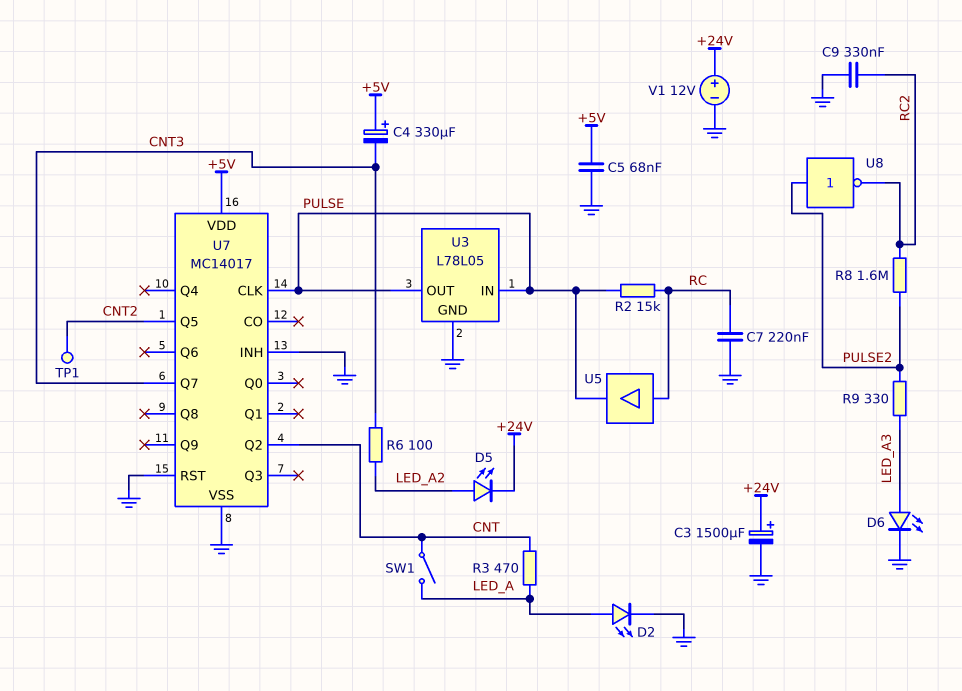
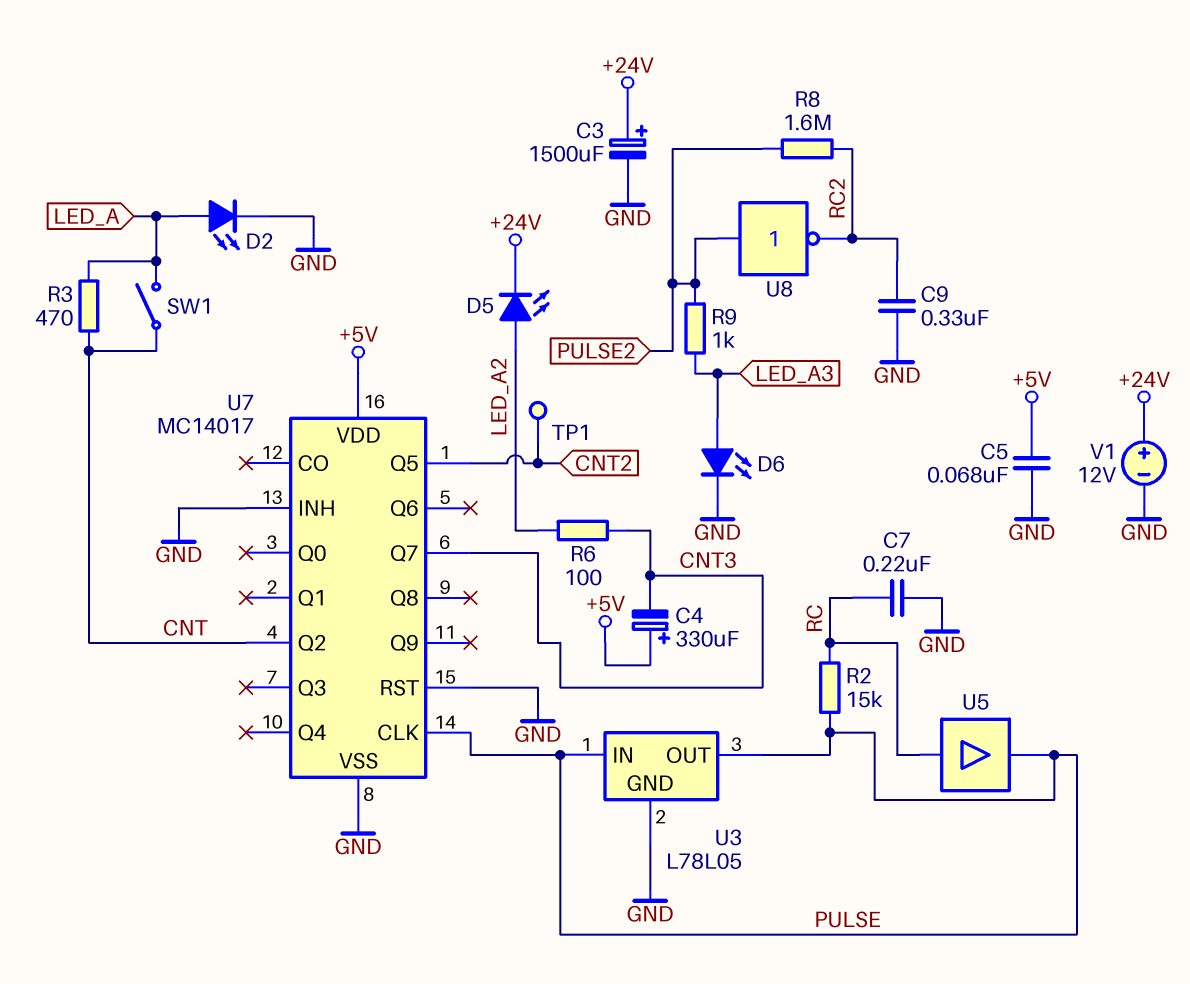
R9: 330 (LED_A3, PULSE2) -> 1k (LED_A3, PULSE2)

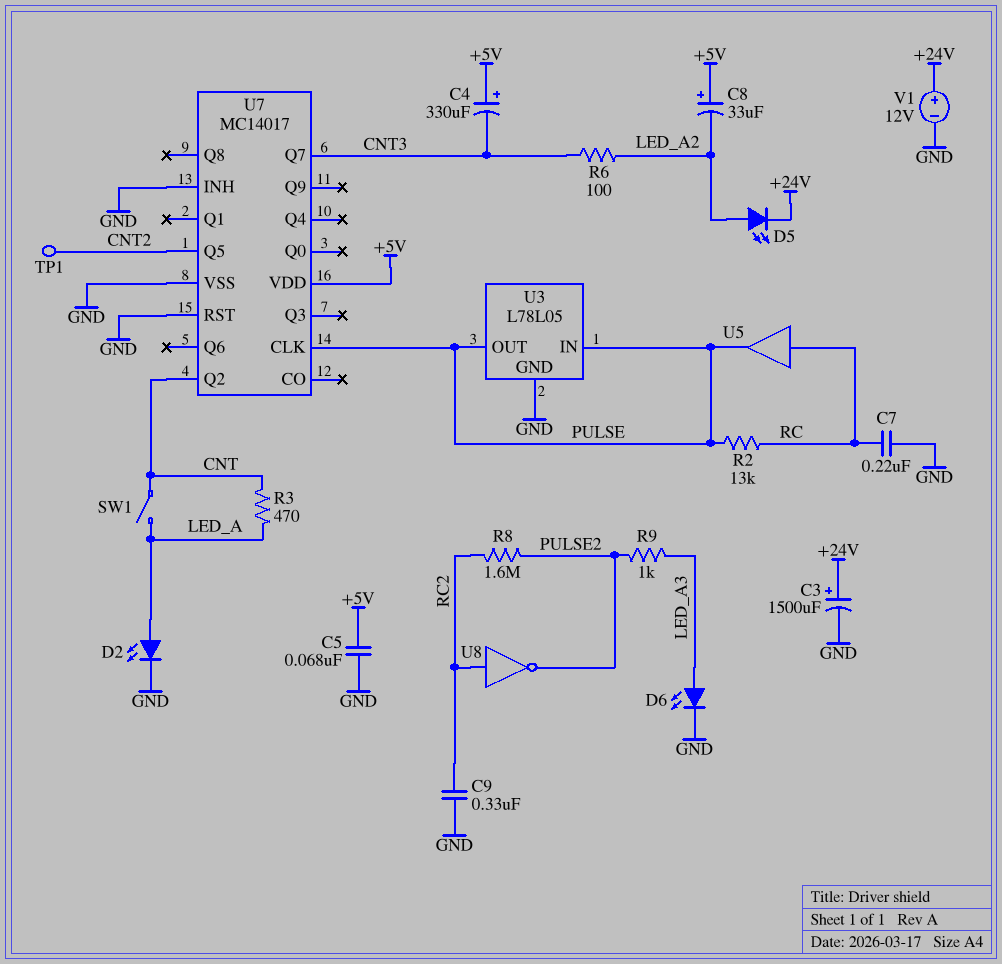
C8: none -> 33uF (plus +5V, minus LED_A2)
R2: 15k (PULSE, RC) -> 13k (PULSE, RC)
U8: NOT (in PULSE2, out RC2) -> NOT (in RC2, out PULSE2)

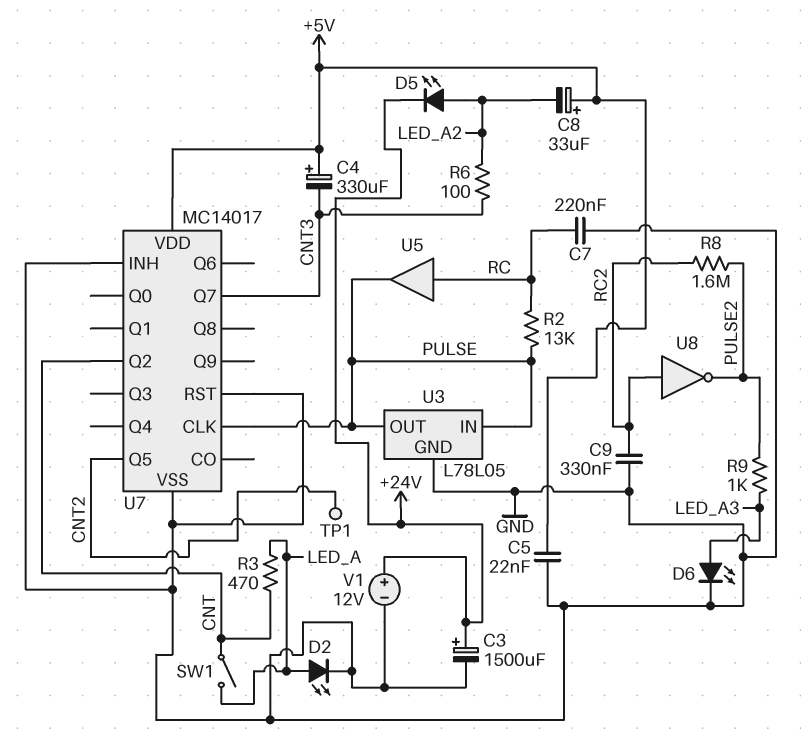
C5: 68nF (+5V, GND) -> 22nF (+5V, GND)

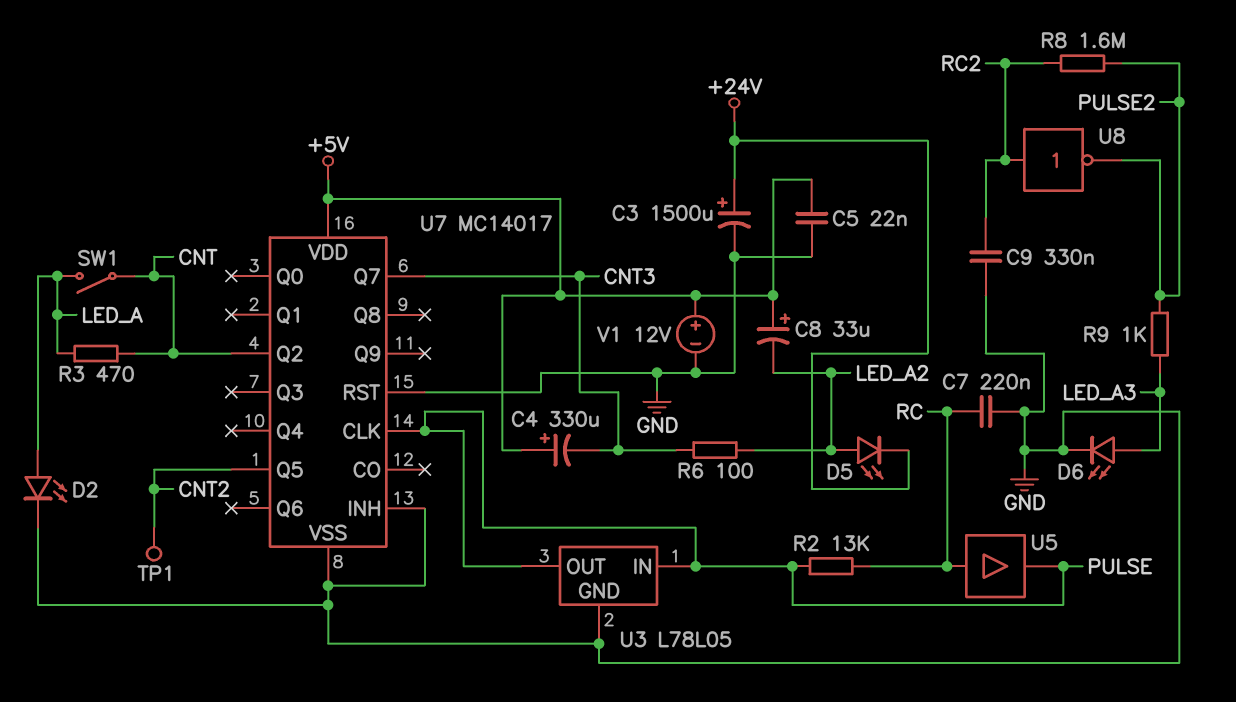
V1: 12V (plus +24V, minus GND) -> 12V (plus +5V, minus GND)

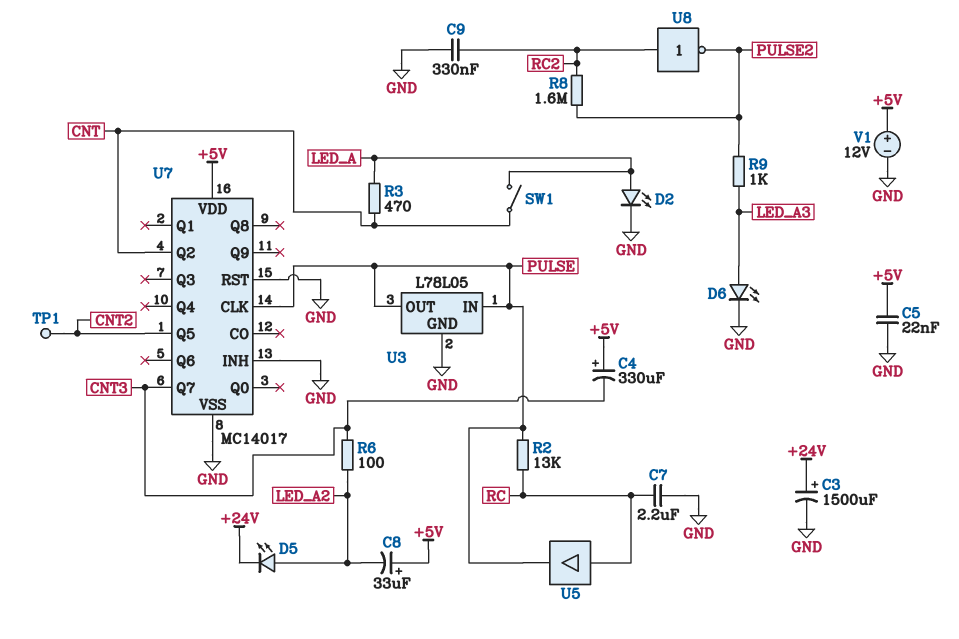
C7: 220nF (GND, RC) -> 2.2uF (GND, RC)

